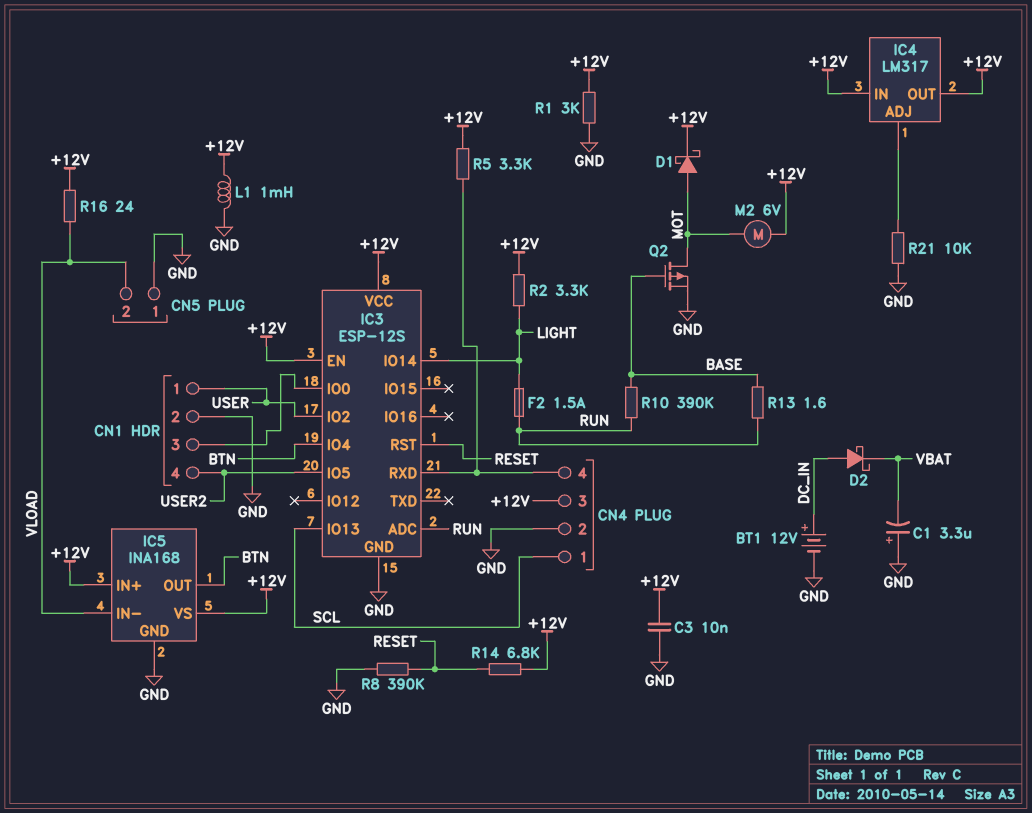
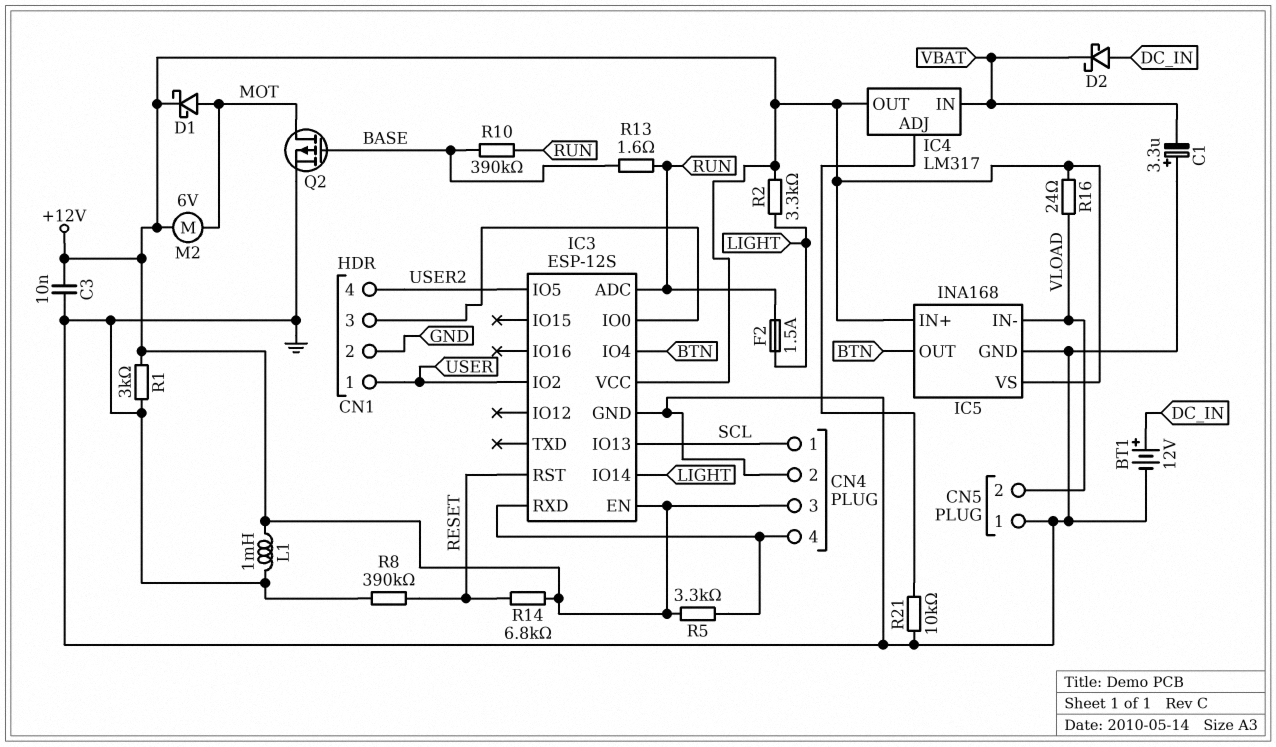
IC4 pin IN: +12V -> VBAT

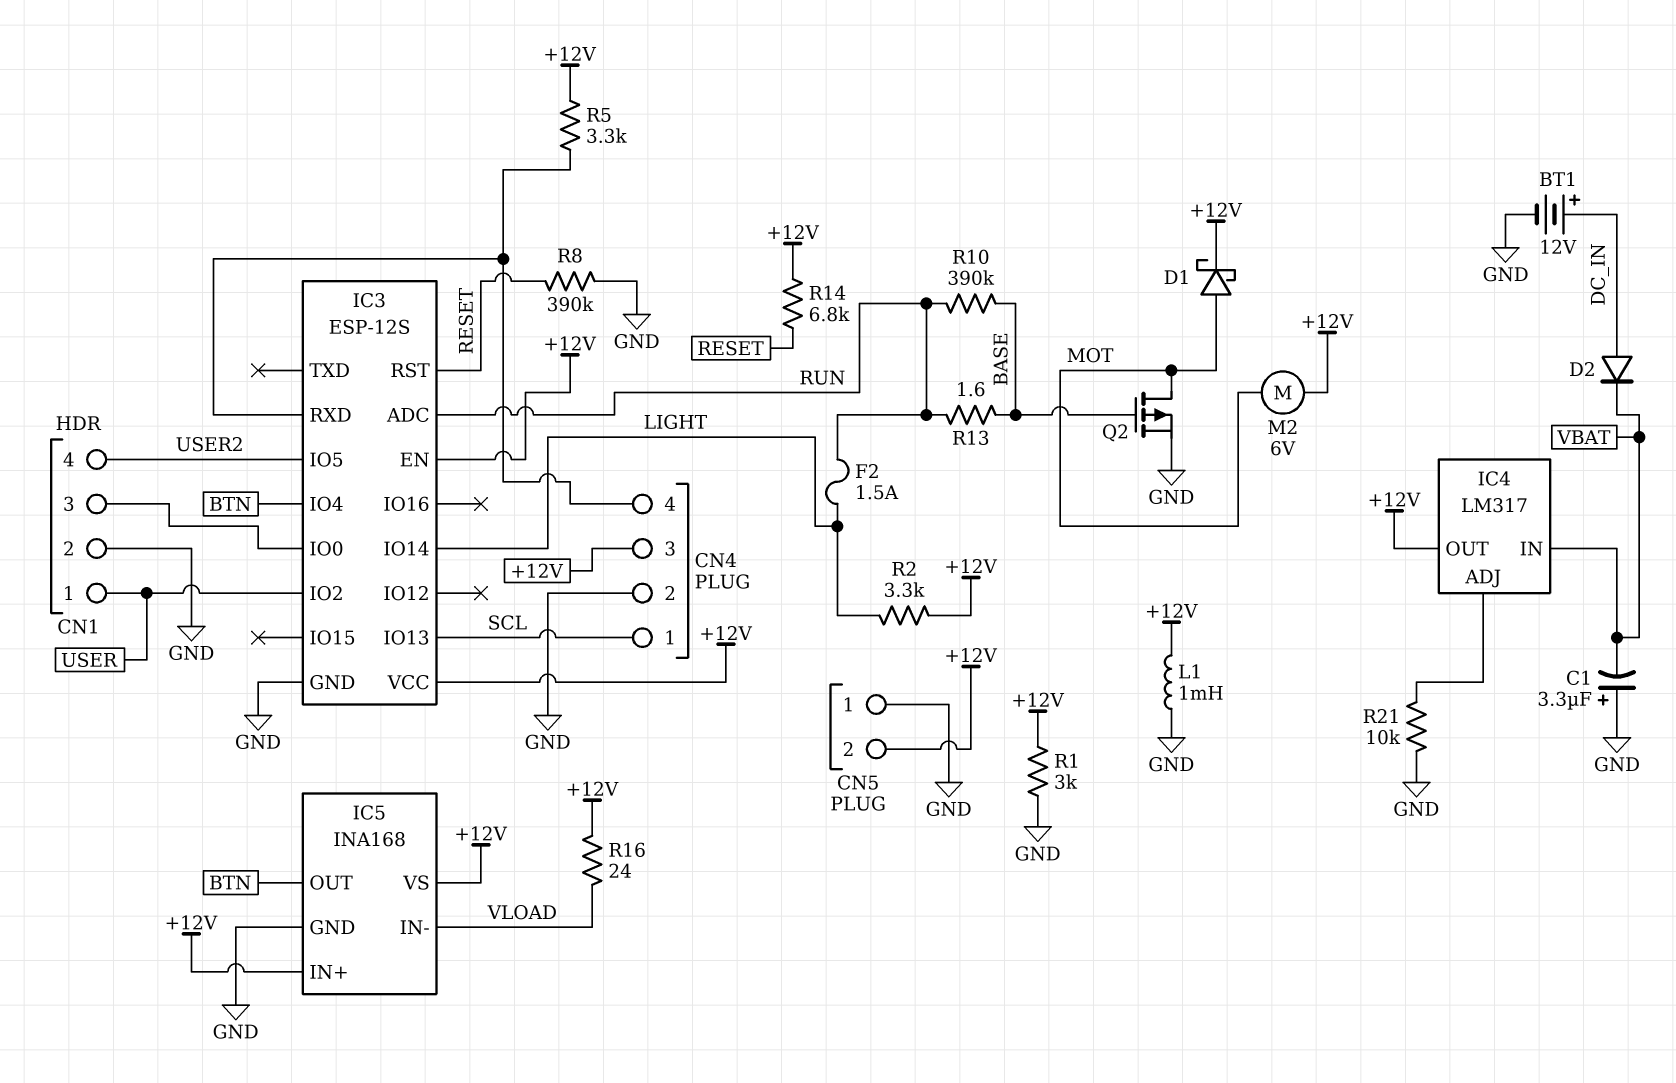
C3: 10nF (+12V, GND) -> none
CN5 pin 2: VLOAD -> +12V
D2: schottky (A DC_IN, K VBAT) -> diode (A DC_IN, K VBAT)

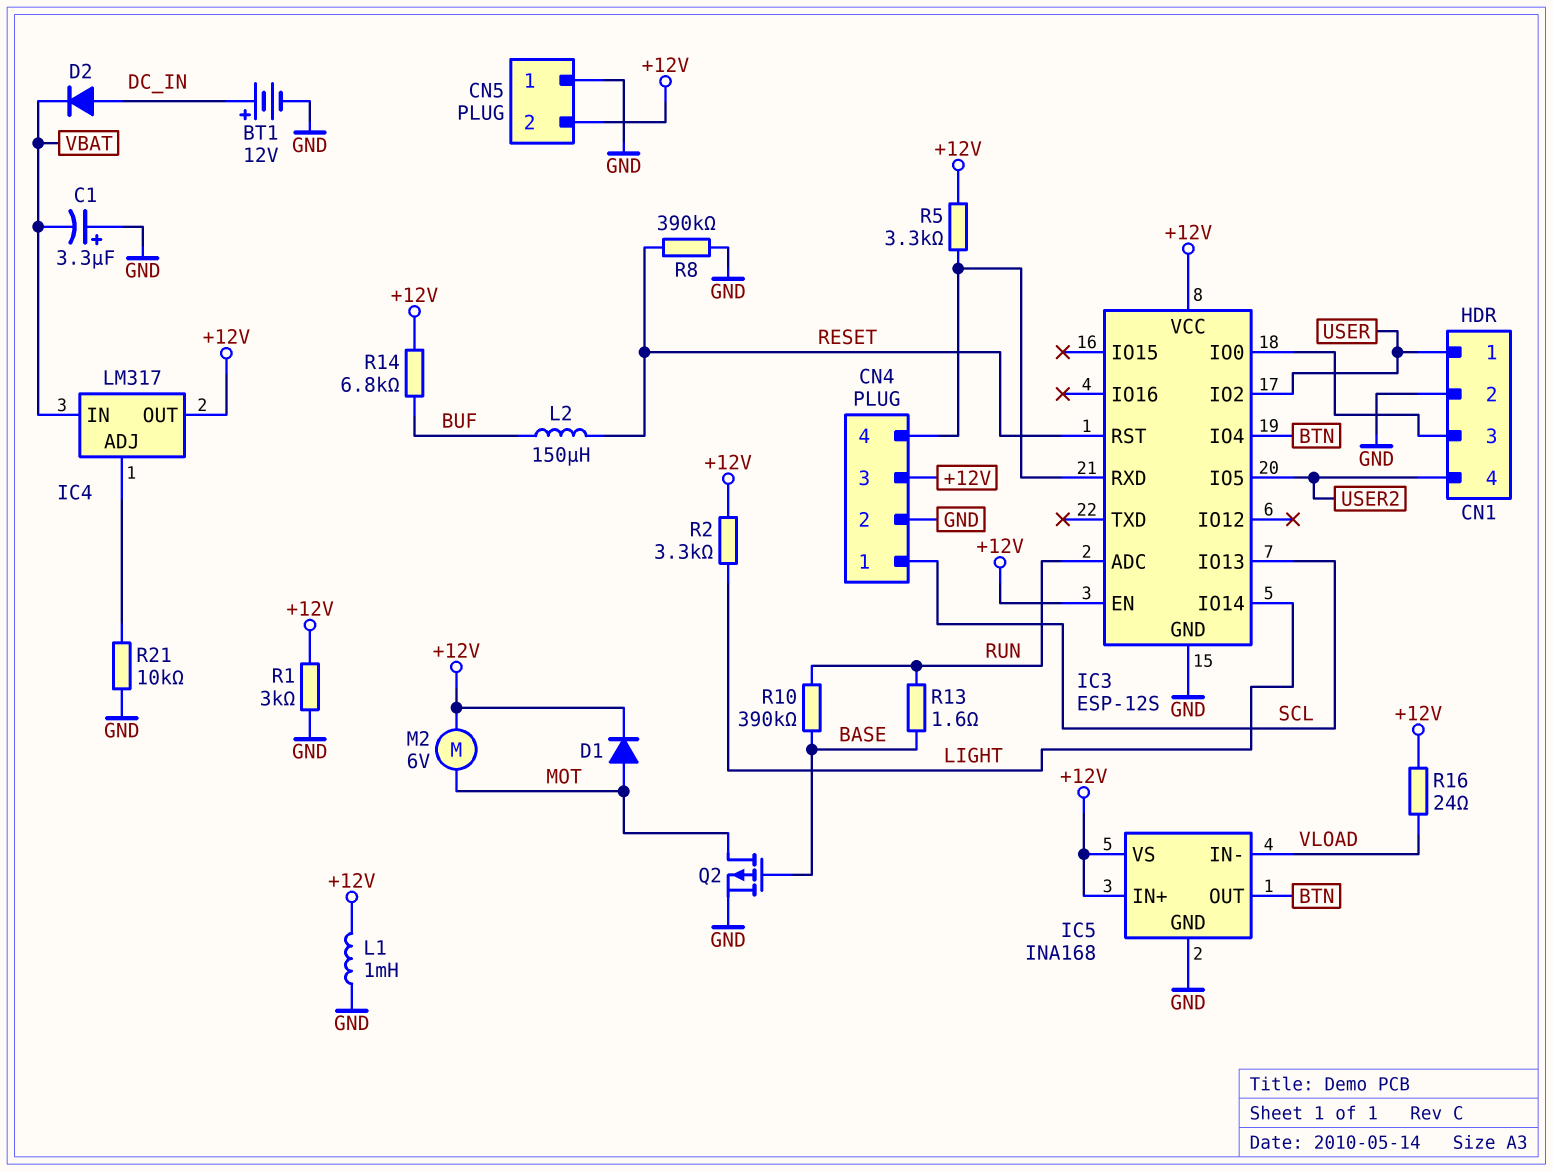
D1: schottky (A MOT, K +12V) -> diode (A MOT, K +12V)
F2: 1.5A (LIGHT, RUN) -> none
L2: none -> 150uH (BUF, RESET)
R14: 6.8k (+12V, RESET) -> 6.8k (+12V, BUF)

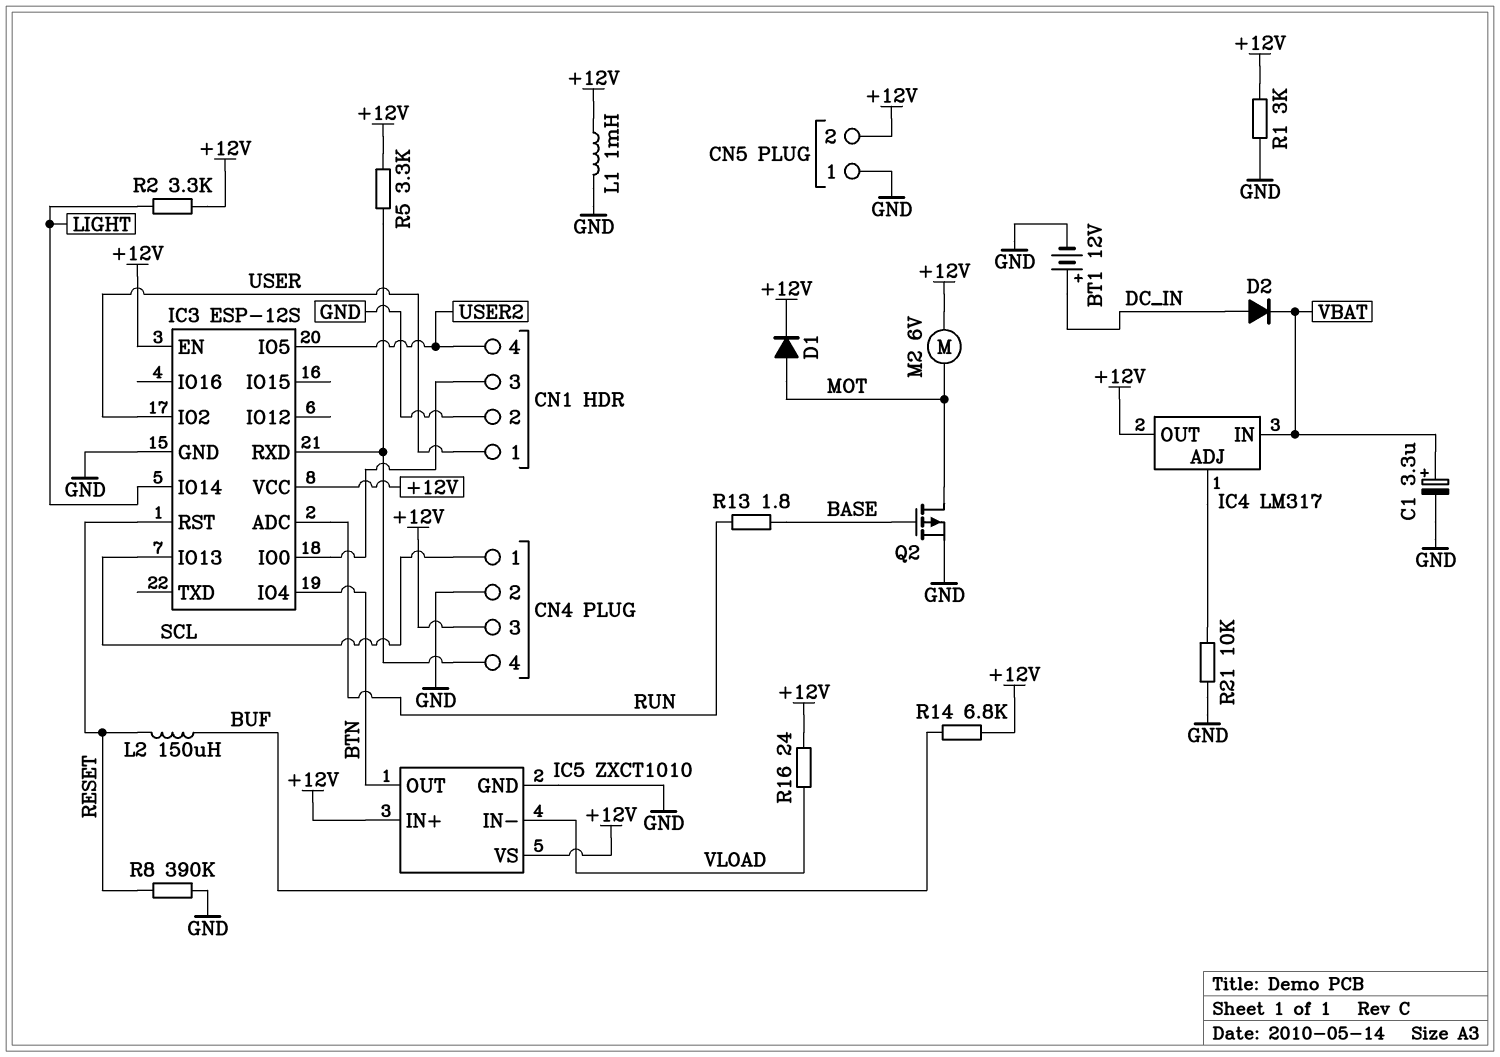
C1: 3.3uF (plus GND, minus VBAT) -> 3.3uF (plus VBAT, minus GND)
IC5: INA168 -> ZXCT1010
R10: 390k (BASE, RUN) -> none
R13: 1.6 (BASE, RUN) -> 1.8 (BASE, RUN)

